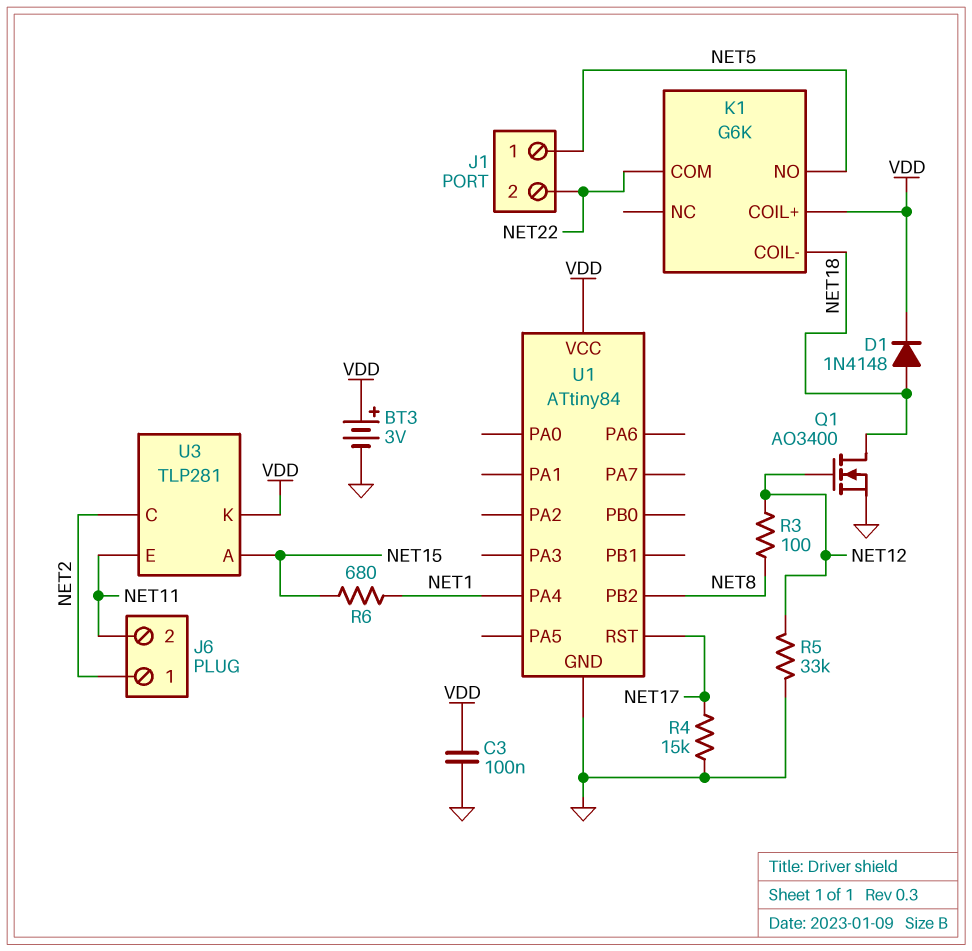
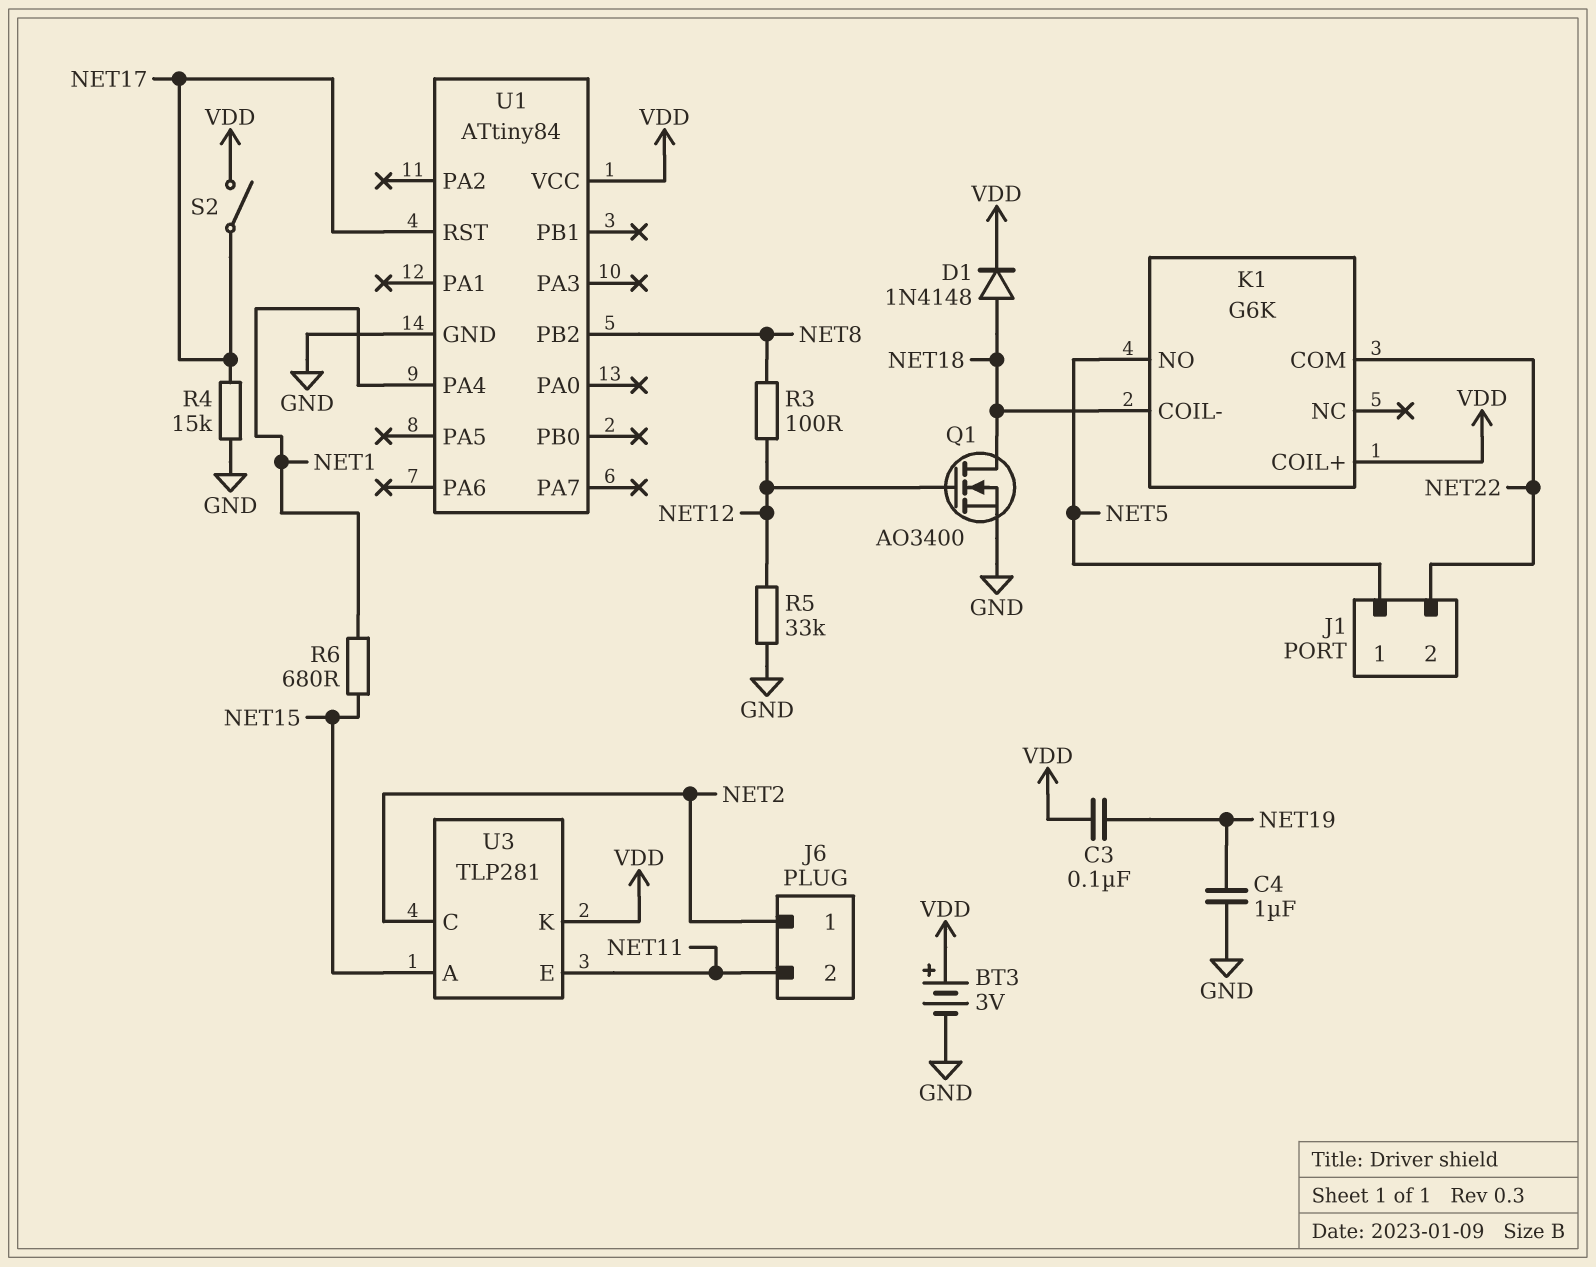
C3: 100nF (GND, VDD) -> 100nF (NET19, VDD)
C4: none -> 1uF (GND, NET19)
S2: none -> switch (NET17, VDD)

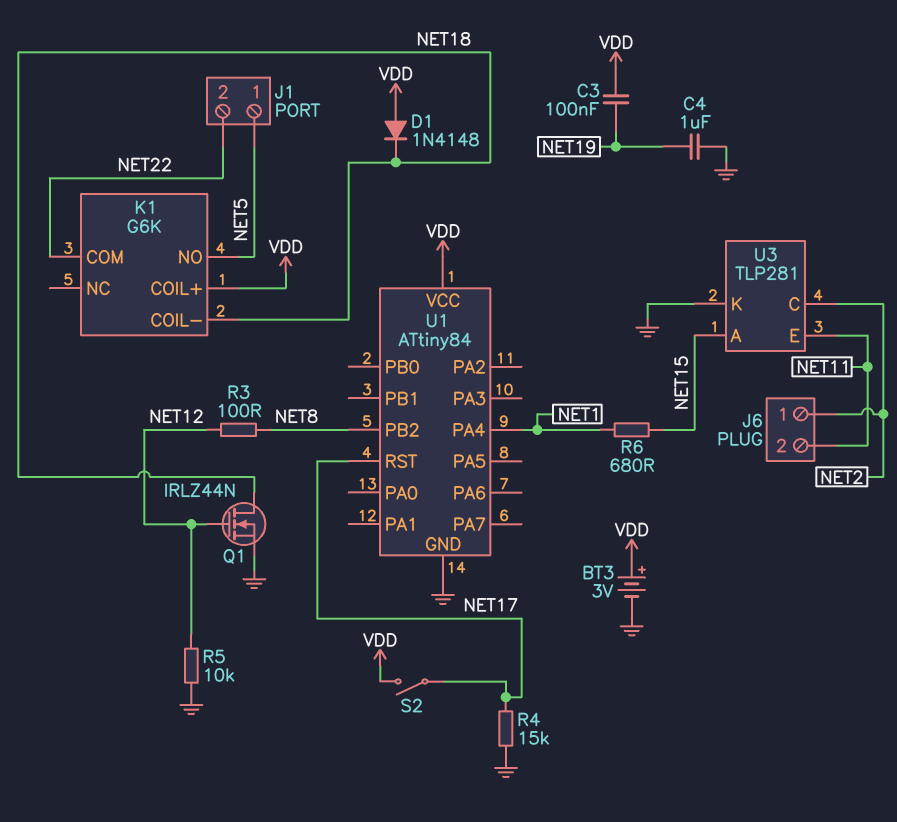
D1: diode 1N4148 (A NET18, K VDD) -> diode 1N4148 (A VDD, K NET18)
Q1: NMOS AO3400 (G NET12, D NET18, S GND) -> NMOS IRLZ44N (G NET12, D NET18, S GND)
R5: 33k (GND, NET12) -> 10k (GND, NET12)
U3 pin K: VDD -> GND

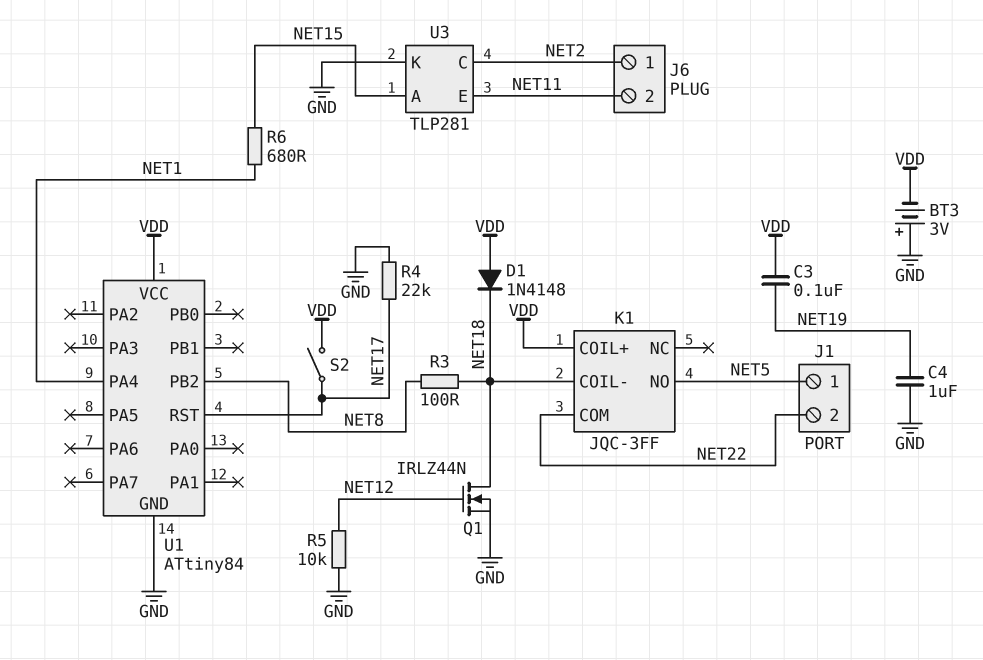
BT3: 3V (plus VDD, minus GND) -> 3V (plus GND, minus VDD)
K1: G6K -> JQC-3FF
R3: 100 (NET8, NET12) -> 100 (NET8, NET18)
R4: 15k (GND, NET17) -> 22k (GND, NET17)

